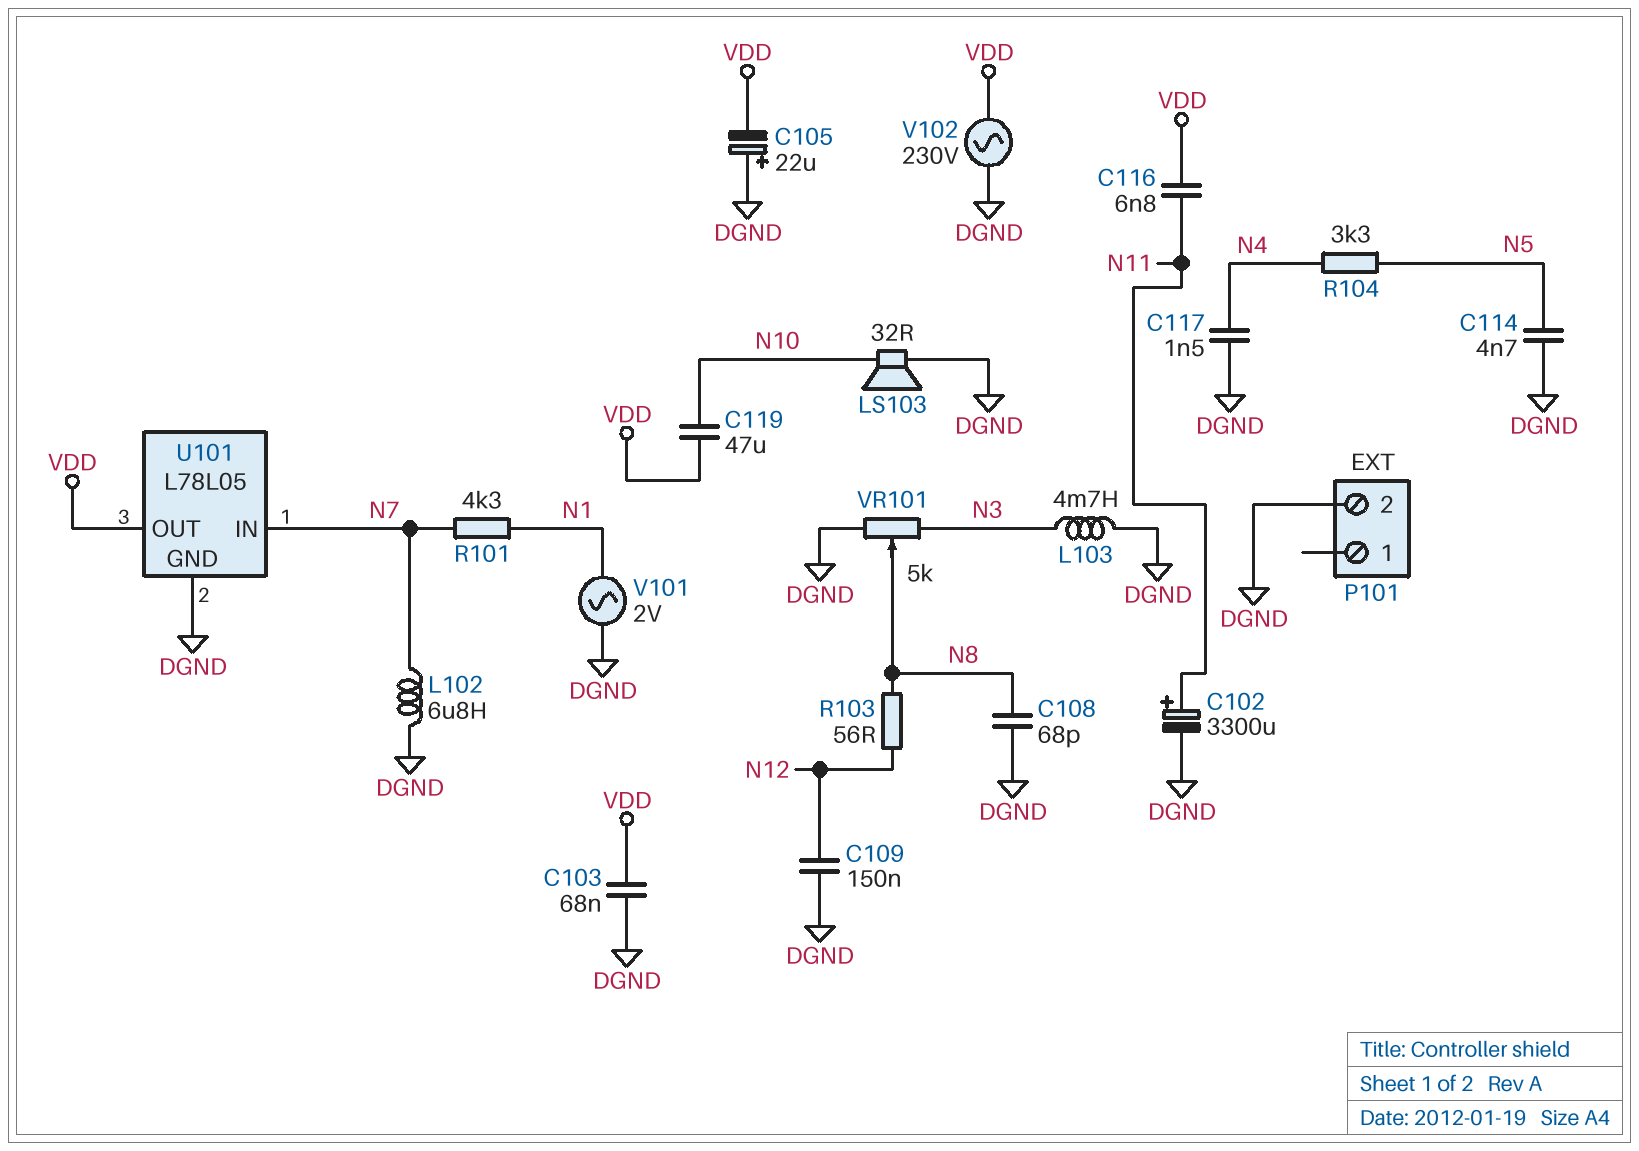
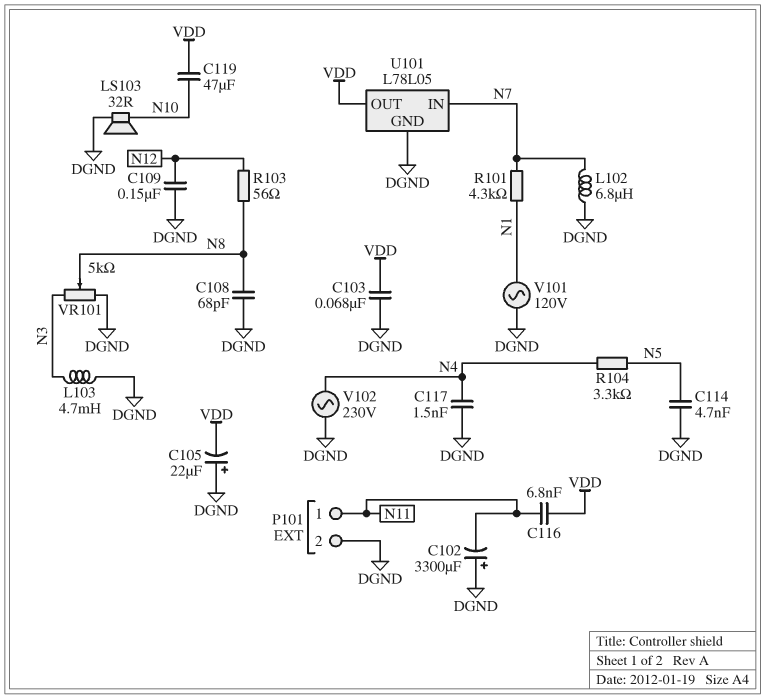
C102: 3300uF (plus N11, minus DGND) -> 3300uF (plus DGND, minus N11)
P101 pin 1: none -> N11
V101: AC 2V (DGND, N1) -> AC 120V (DGND, N1)
V102: AC 230V (DGND, VDD) -> AC 230V (DGND, N4)

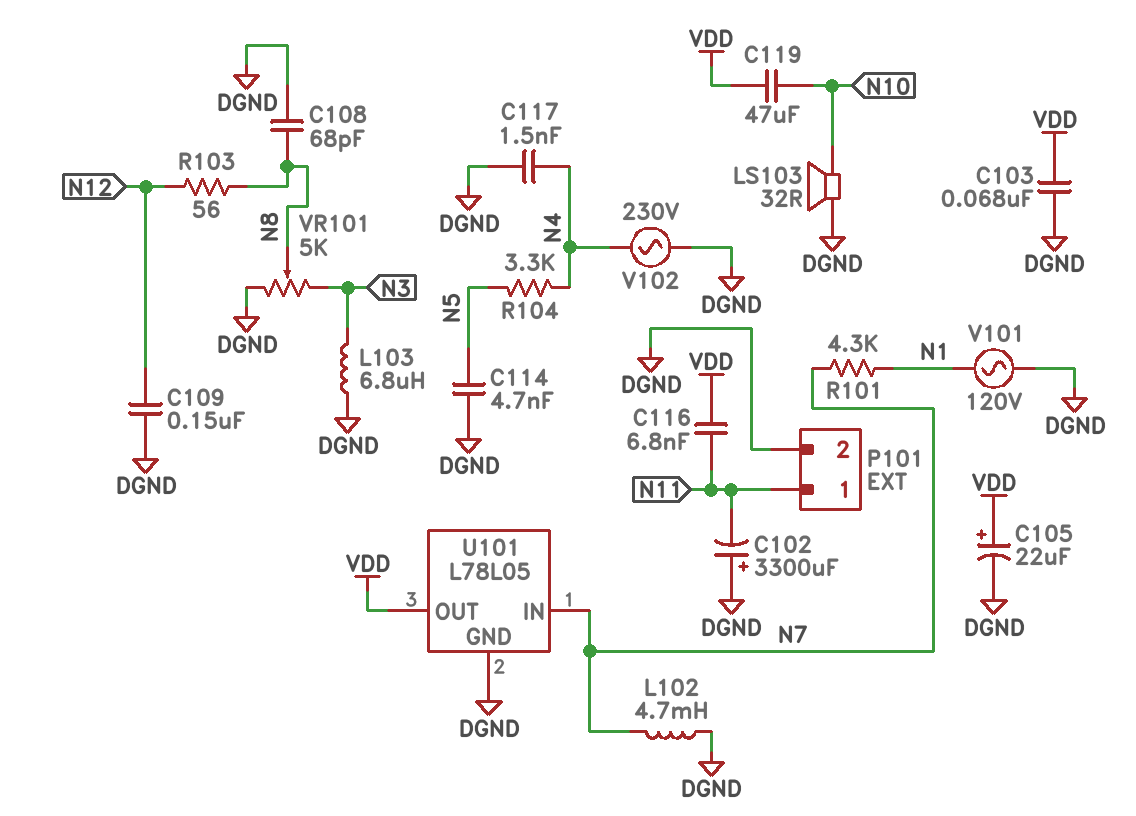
C105: 22uF (plus DGND, minus VDD) -> 22uF (plus VDD, minus DGND)
L102: 6.8uH (DGND, N7) -> 4.7mH (DGND, N7)
L103: 4.7mH (DGND, N3) -> 6.8uH (DGND, N3)

